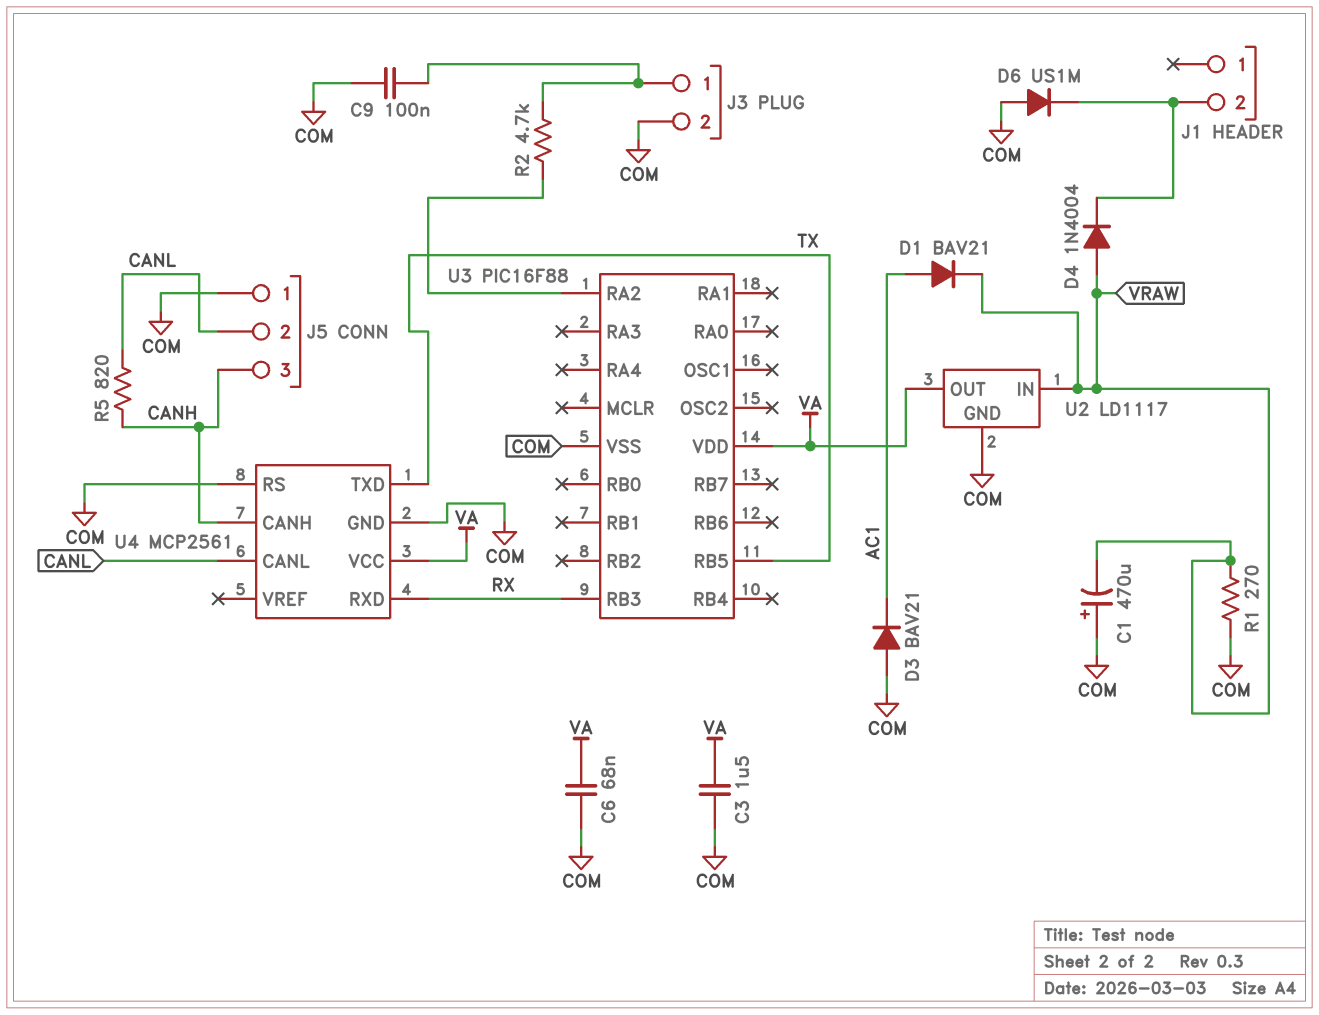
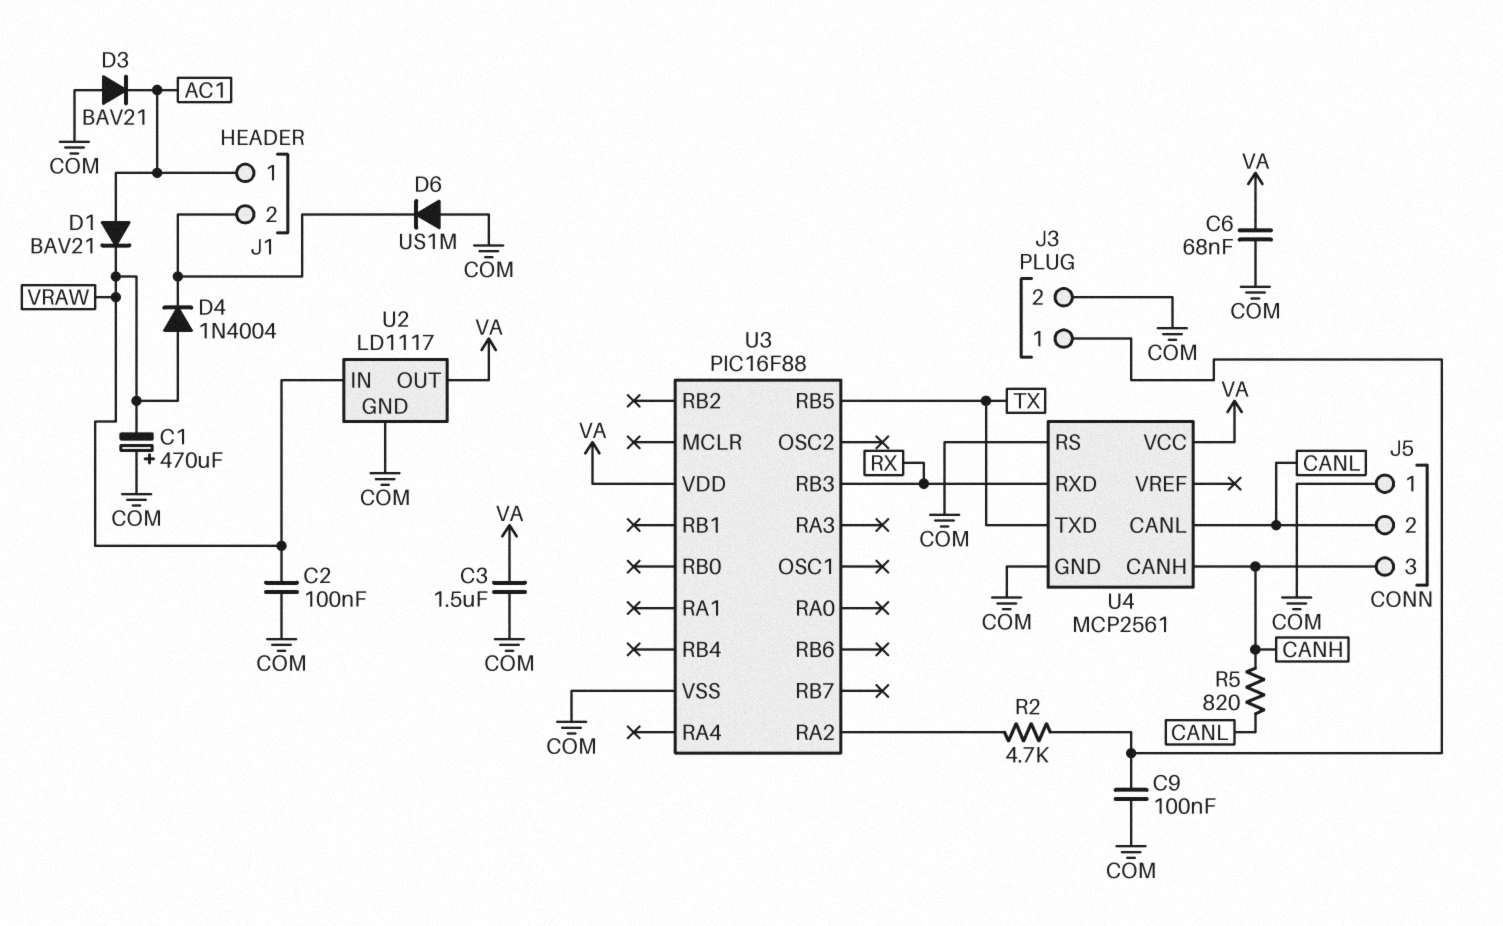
C2: none -> 100nF (COM, VRAW)
J1 pin 1: none -> AC1
R1: 270 (COM, VRAW) -> none

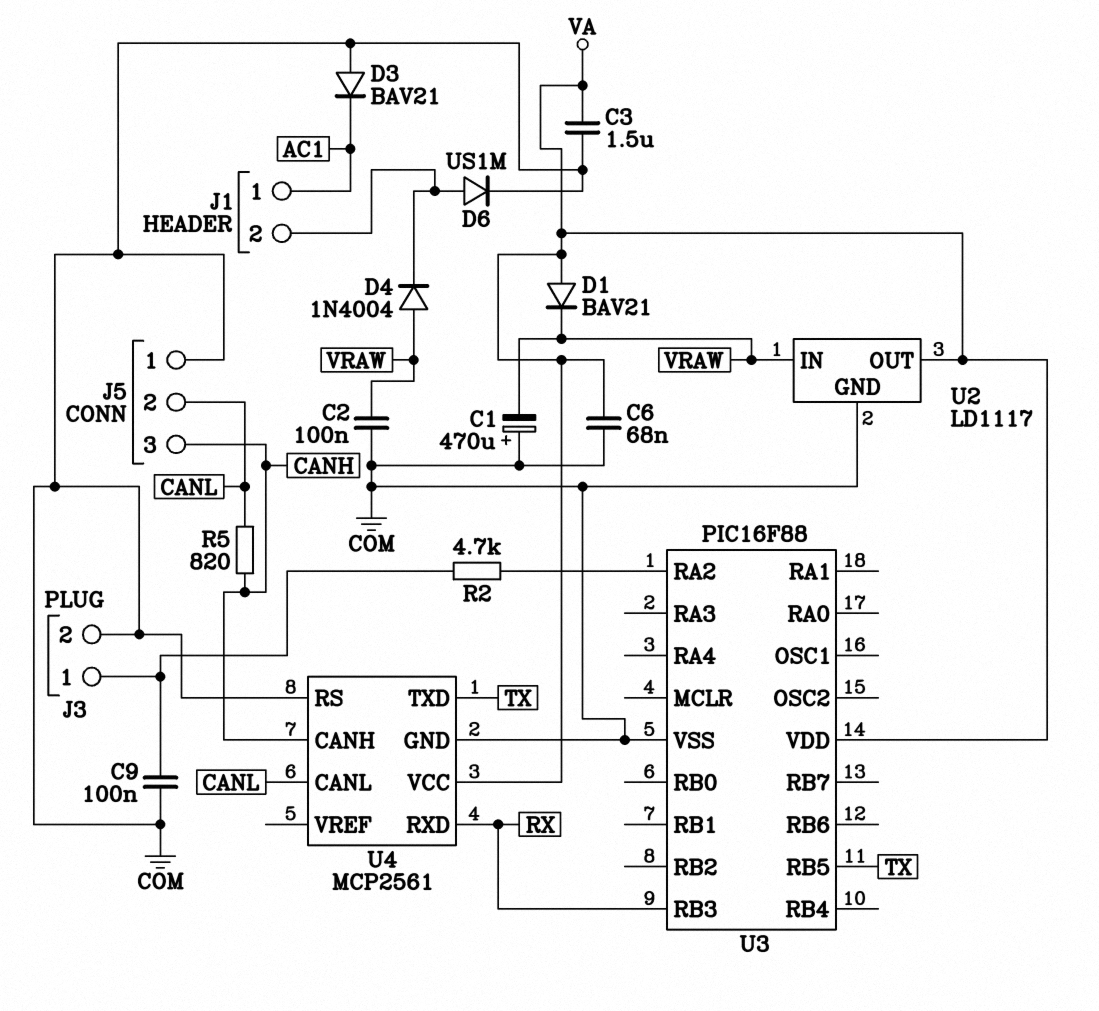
D1: diode BAV21 (A AC1, K VRAW) -> diode BAV21 (A VA, K VRAW)
D6: diode US1M (A COM, K J1/2) -> diode US1M (A J1/2, K COM)

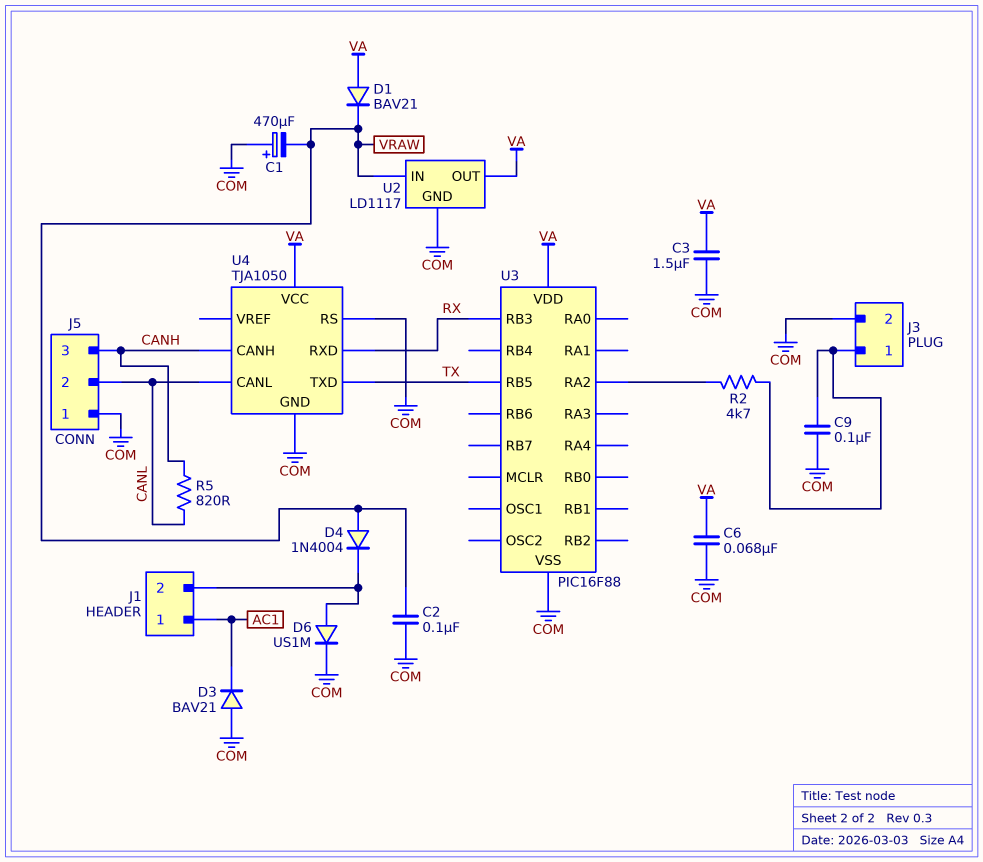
U4: MCP2561 -> TJA1050

